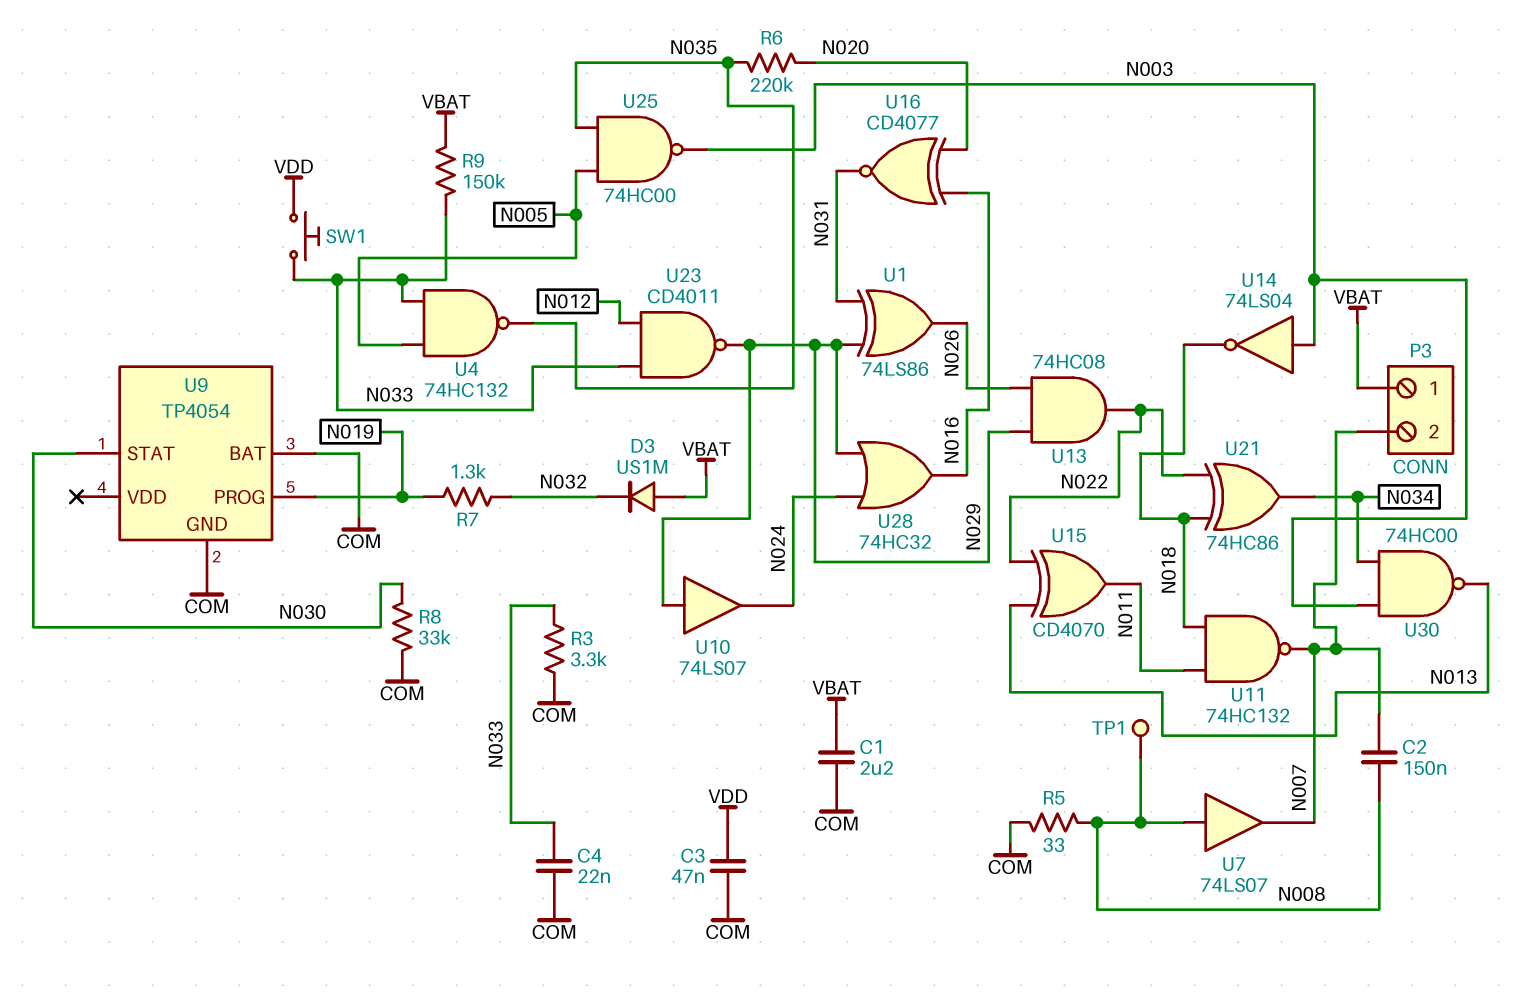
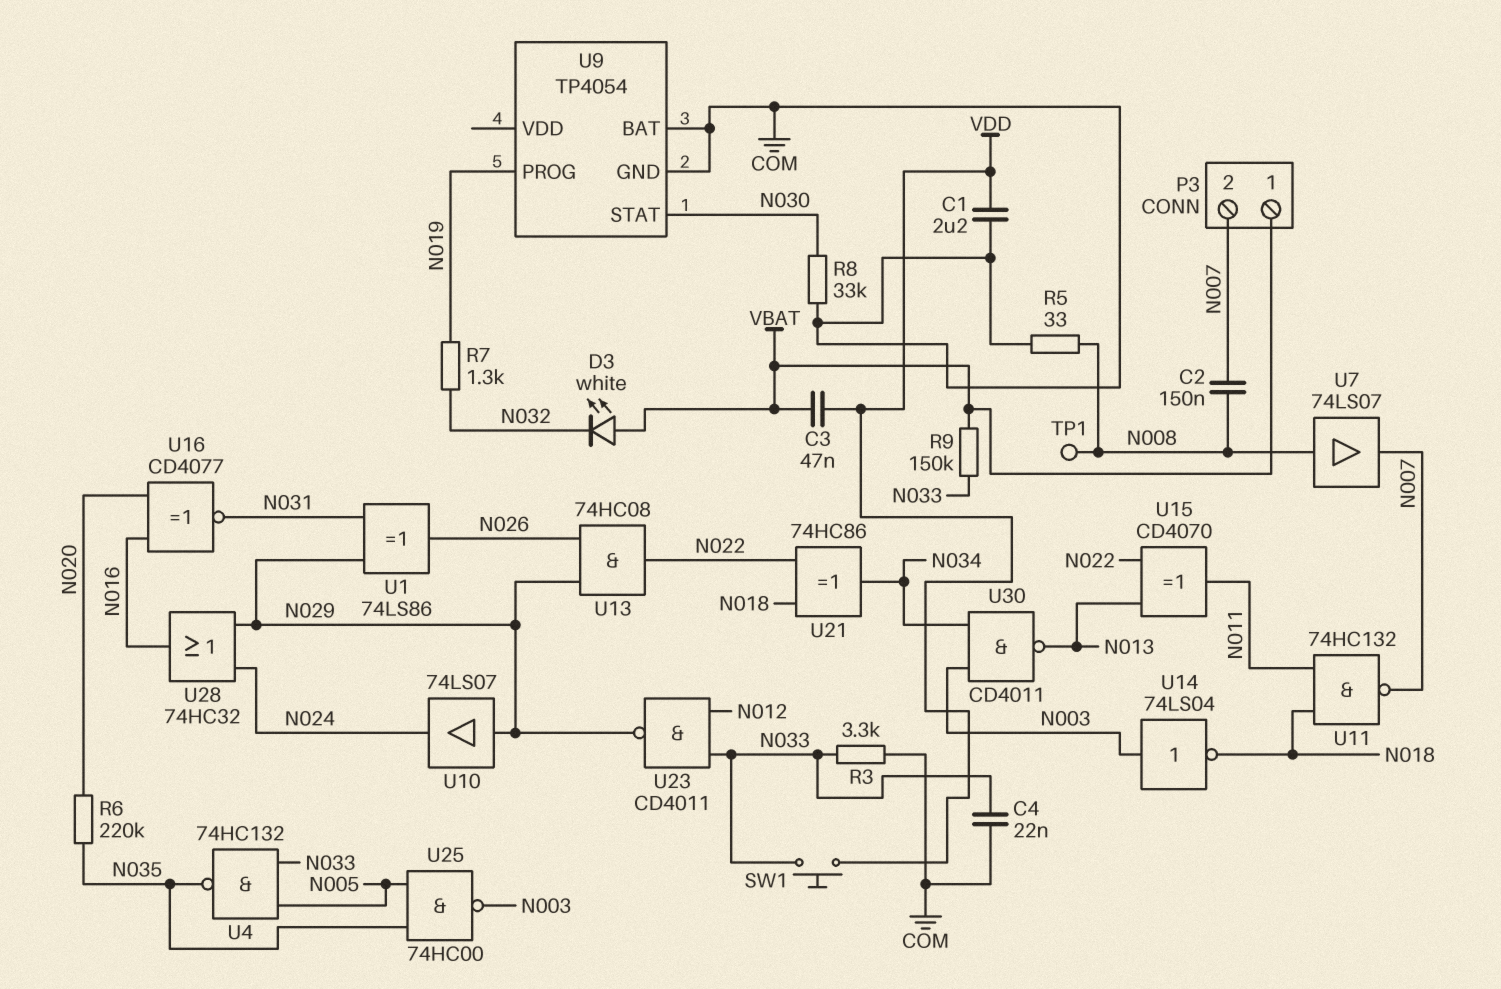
C1: 2.2uF (COM, VBAT) -> 2.2uF (COM, VDD)
C3: 47nF (COM, VDD) -> 47nF (VBAT, VDD)
D3: diode US1M (A VBAT, K N032) -> LED white (A VBAT, K N032)
U30: NAND 74HC00 (in N003, in N034, out N013) -> NAND CD4011 (in N003, in N034, out N013)

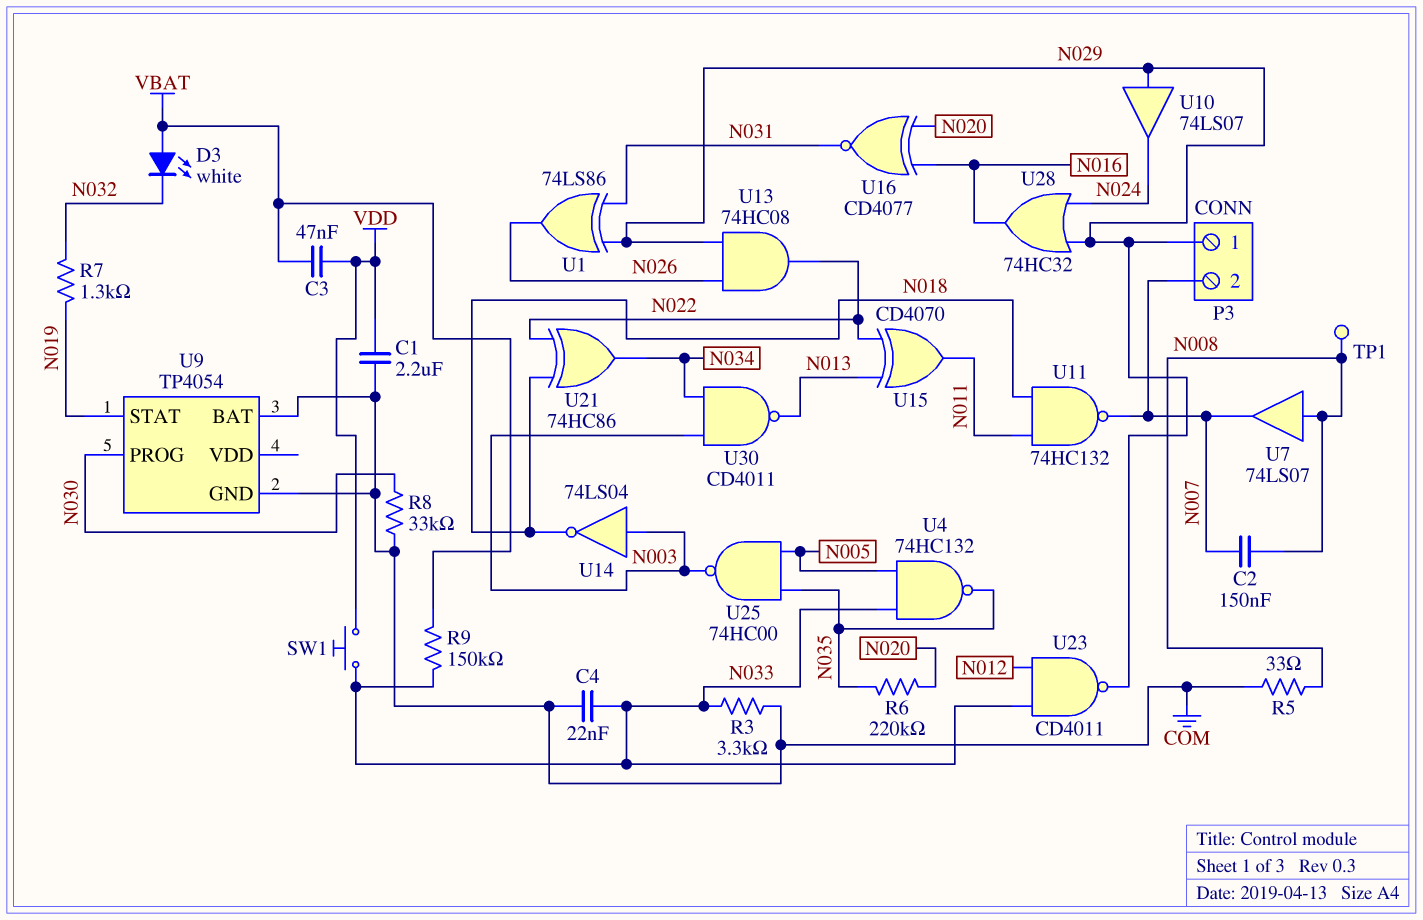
P3 pin 1: VBAT -> N029
U9 pin PROG: N019 -> N030
U9 pin STAT: N030 -> N019

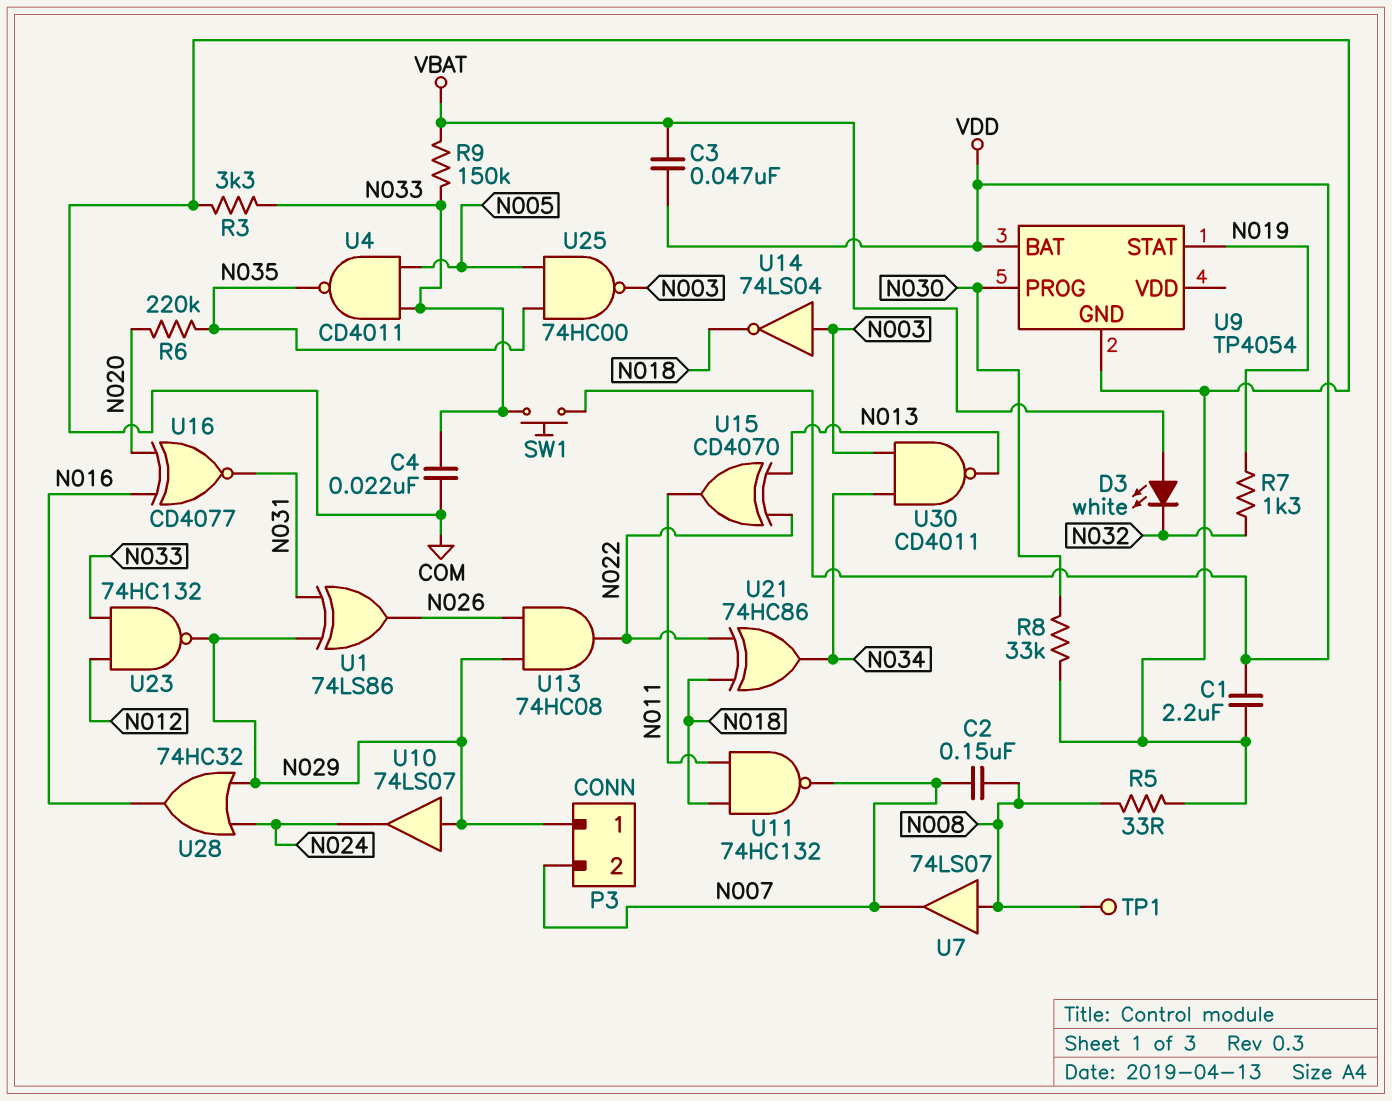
U4: NAND 74HC132 (in N005, in N033, out N035) -> NAND CD4011 (in N005, in N033, out N035)
U9 pin BAT: COM -> VDD
U23: NAND CD4011 (in N012, in N033, out N029) -> NAND 74HC132 (in N012, in N033, out N029)

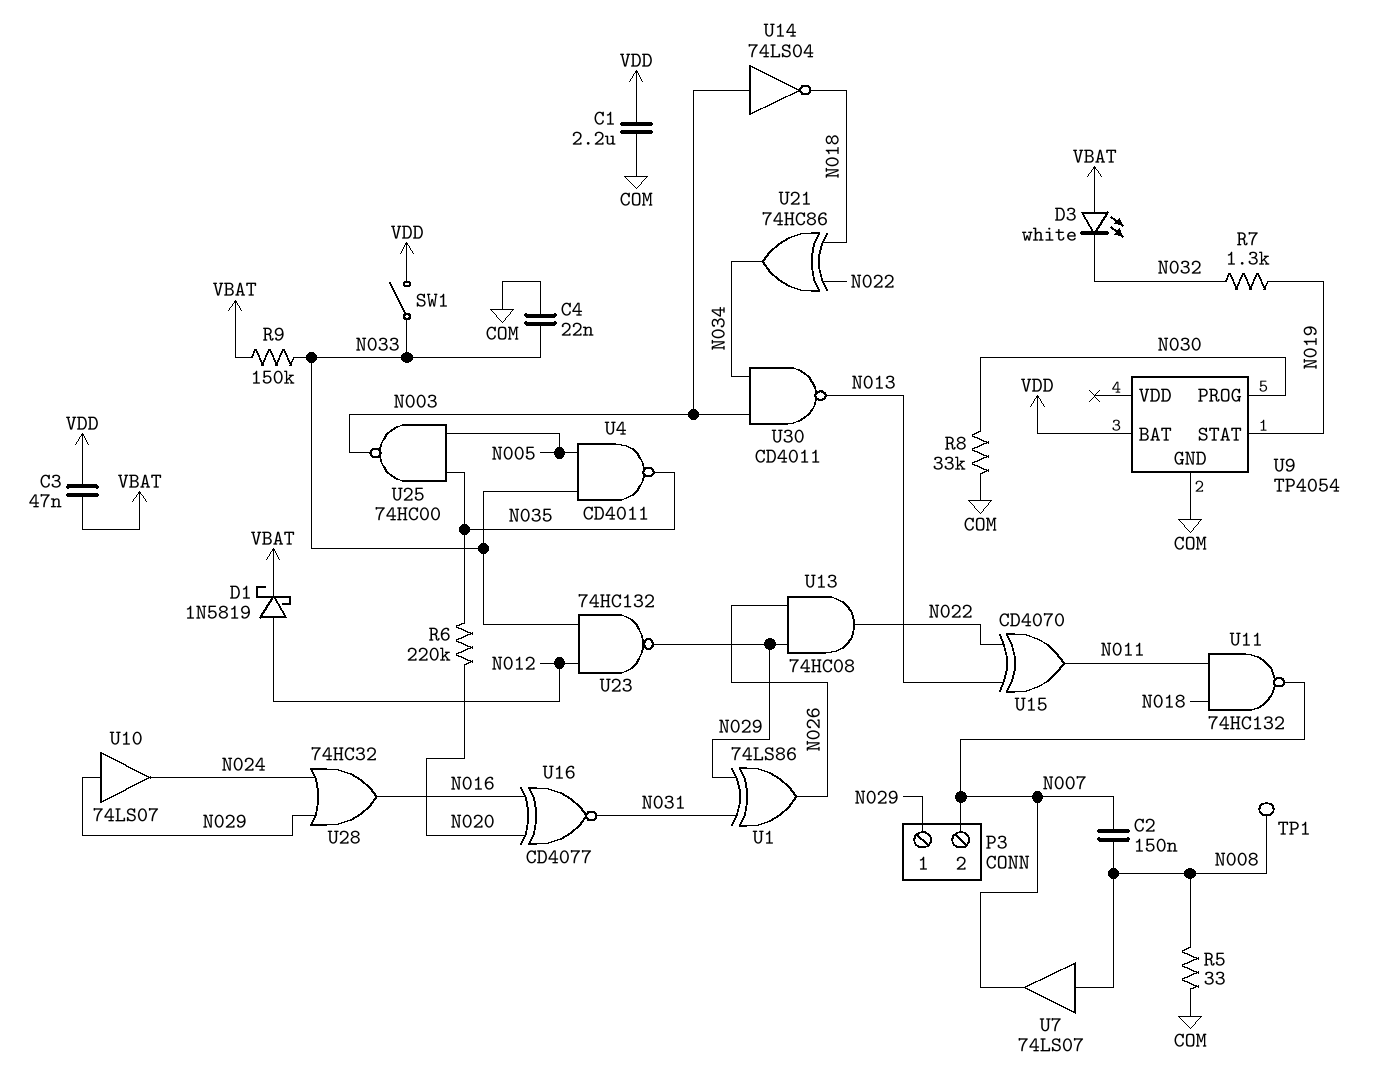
D1: none -> schottky 1N5819 (A N012, K VBAT)
R3: 3.3k (COM, N033) -> none
SW1: button (N033, VDD) -> switch (N033, VDD)

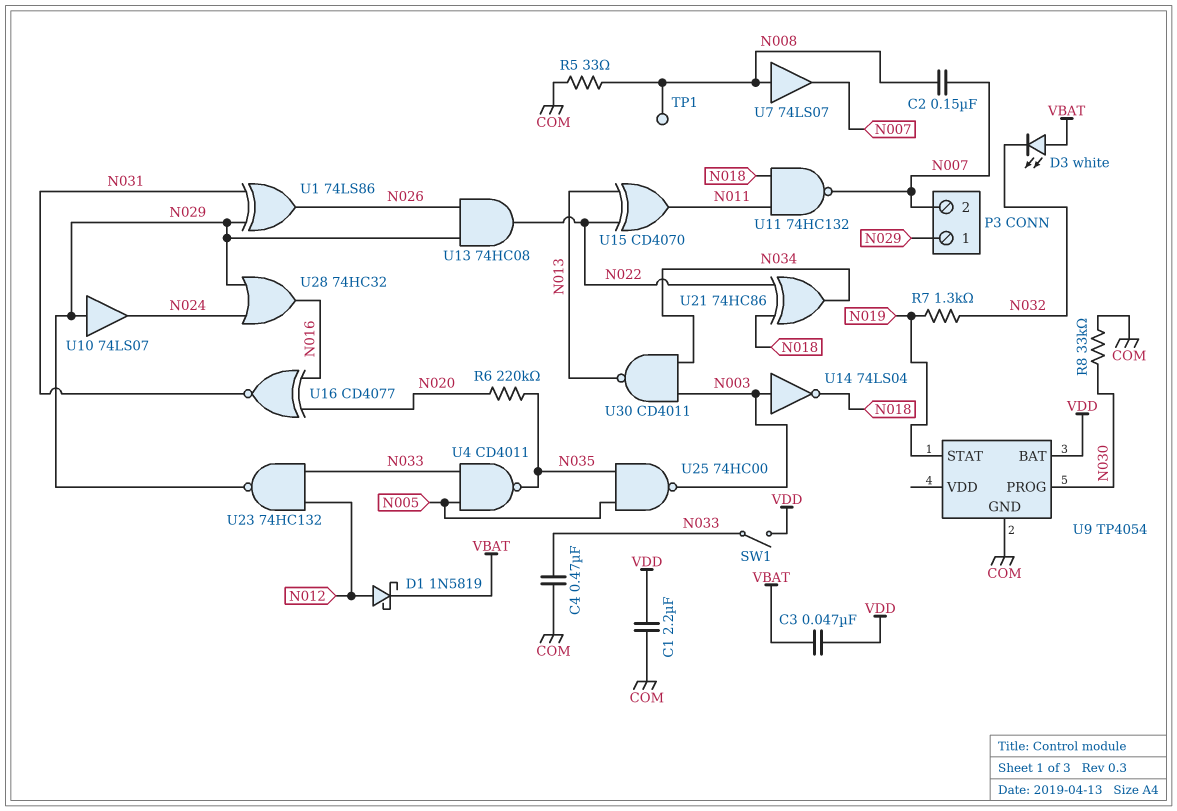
C4: 22nF (COM, N033) -> 470nF (COM, N033)
R9: 150k (N033, VBAT) -> none

